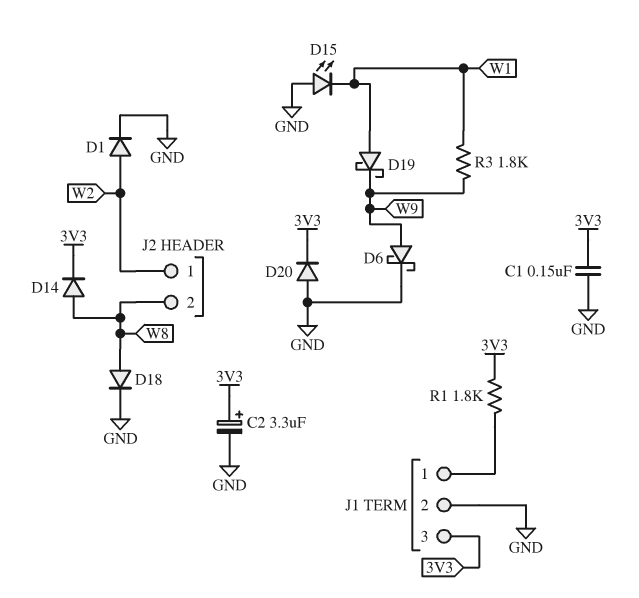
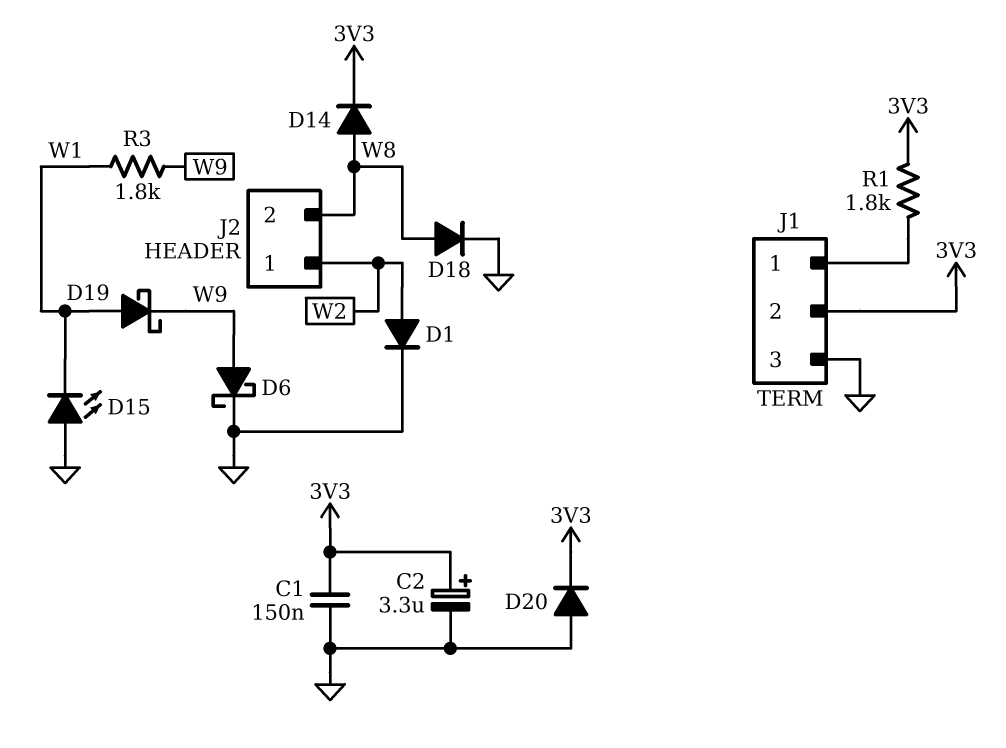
J1 pin 2: GND -> 3V3
J1 pin 3: 3V3 -> GND

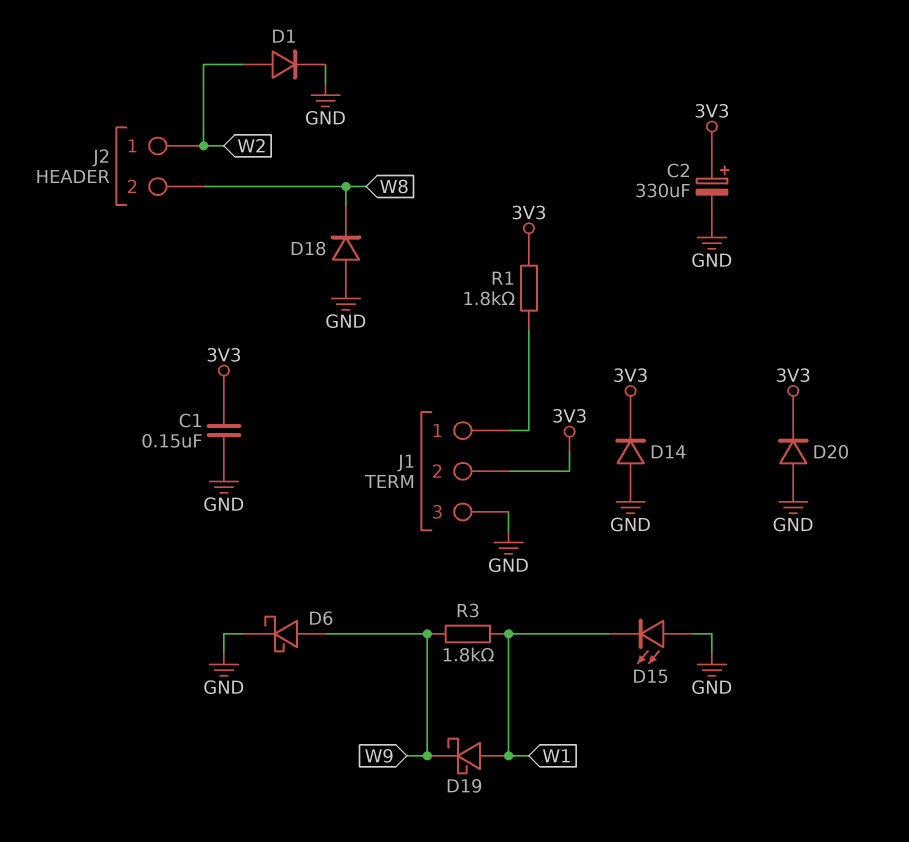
C2: 3.3uF (plus 3V3, minus GND) -> 330uF (plus 3V3, minus GND)
D14: diode (A W8, K 3V3) -> diode (A GND, K 3V3)
D18: diode (A W8, K GND) -> diode (A GND, K W8)

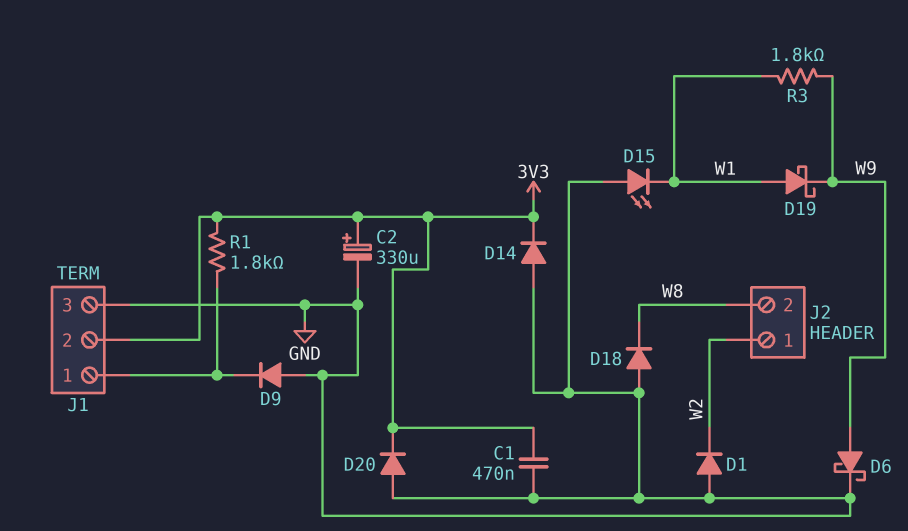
C1: 150nF (3V3, GND) -> 470nF (3V3, GND)
D1: diode (A W2, K GND) -> diode (A GND, K W2)
D9: none -> diode (A GND, K J1/1)

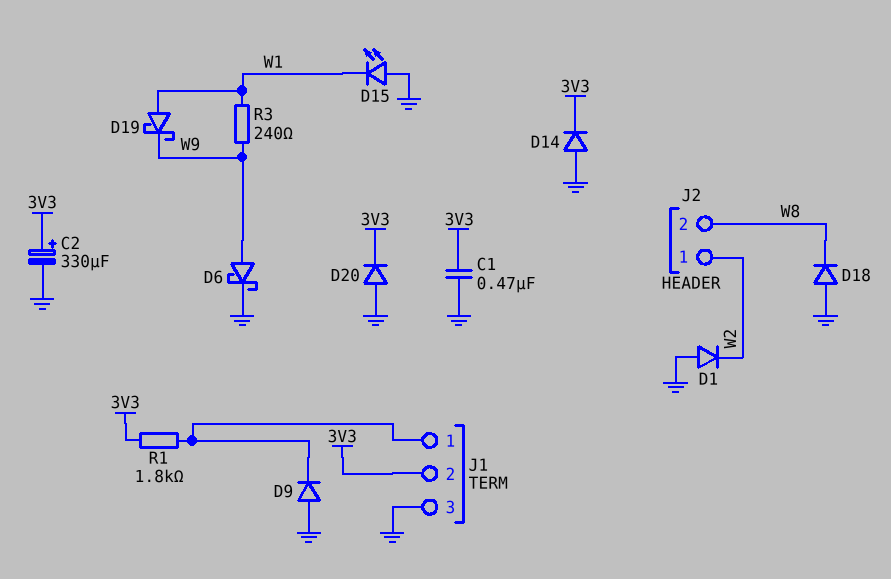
R3: 1.8k (W1, W9) -> 240 (W1, W9)

